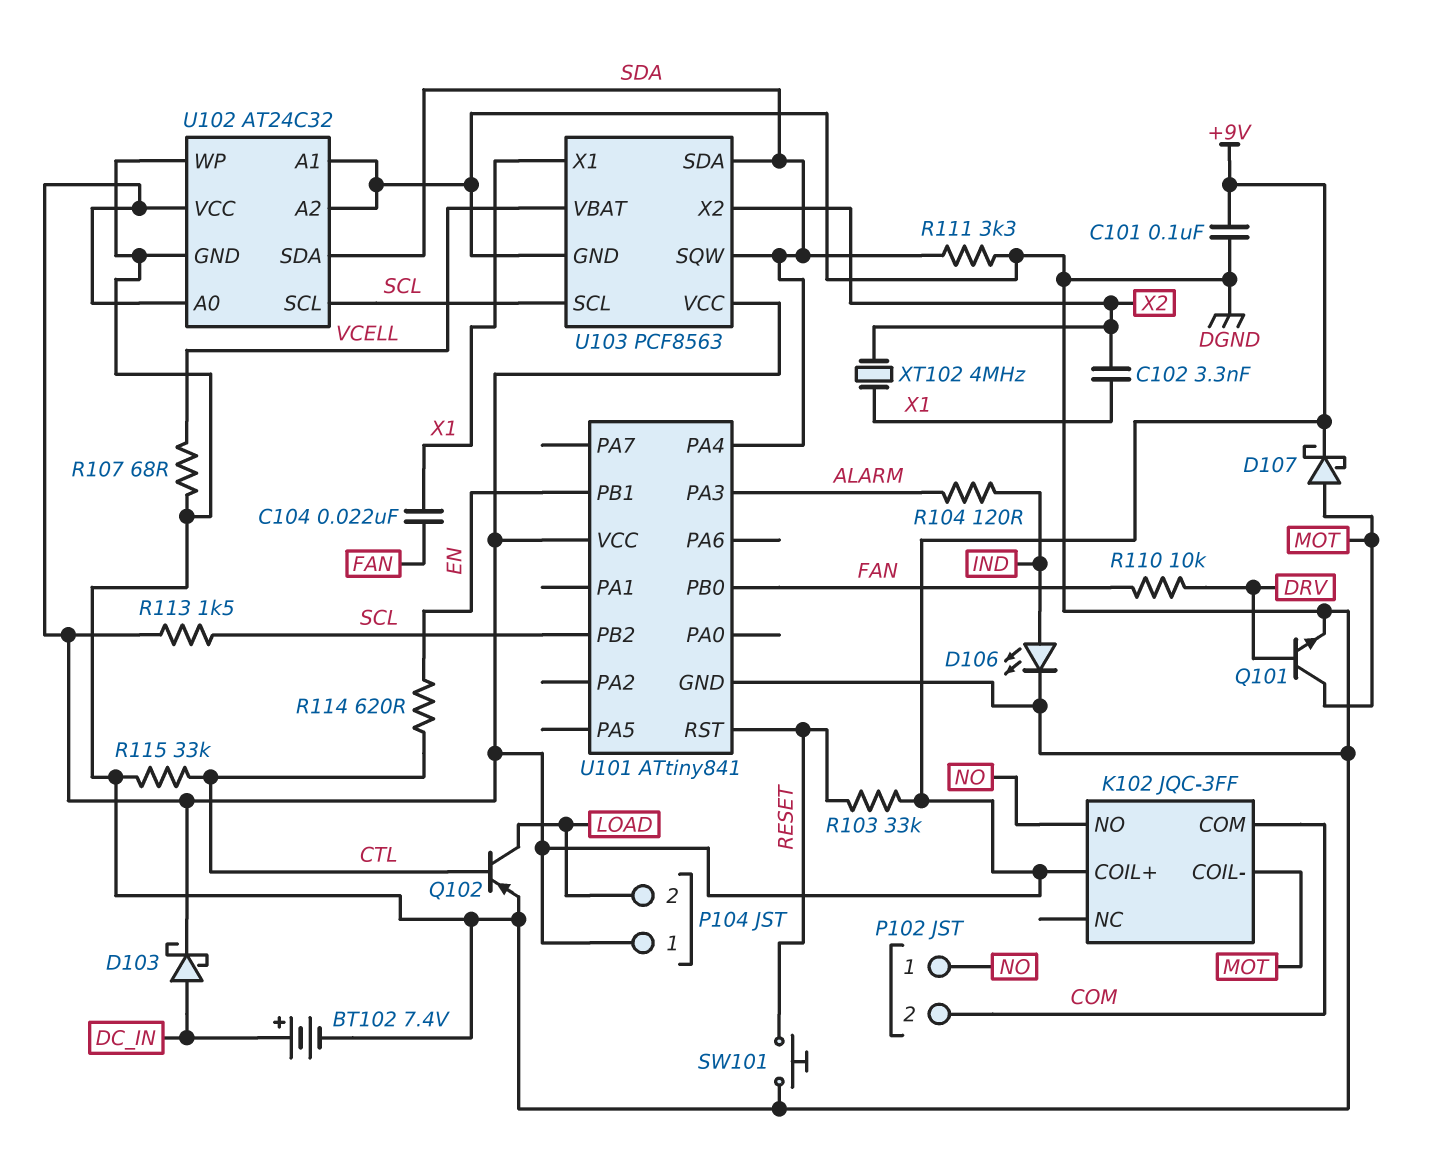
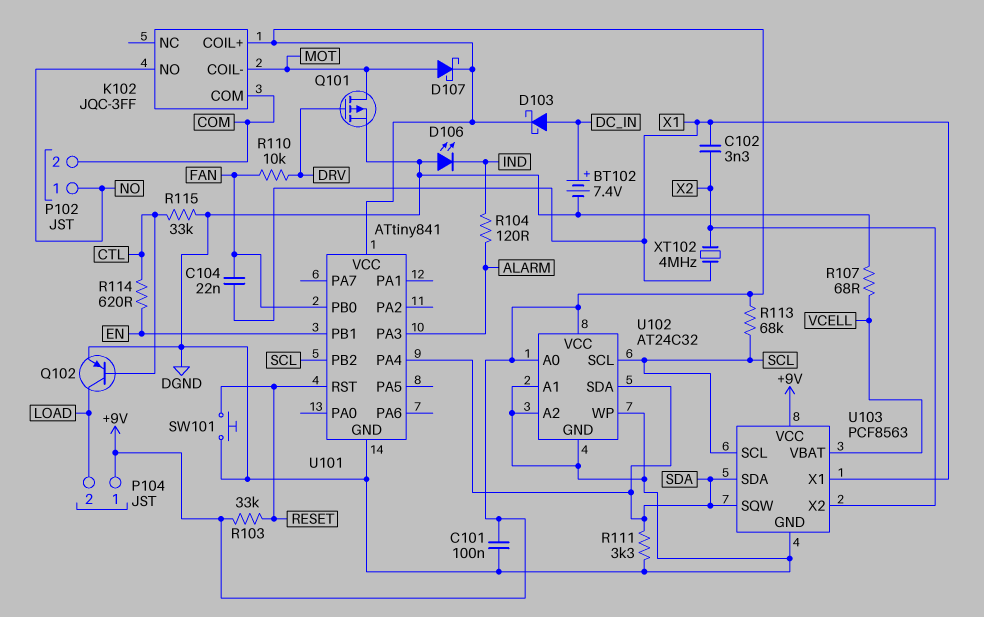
D106: LED (A IND, K DGND) -> LED (A DGND, K IND)
Q101: NPN (B DRV, C MOT, E DGND) -> PMOS (G DRV, D MOT, S DGND)
R113: 1.5k (+9V, SCL) -> 68k (+9V, SCL)

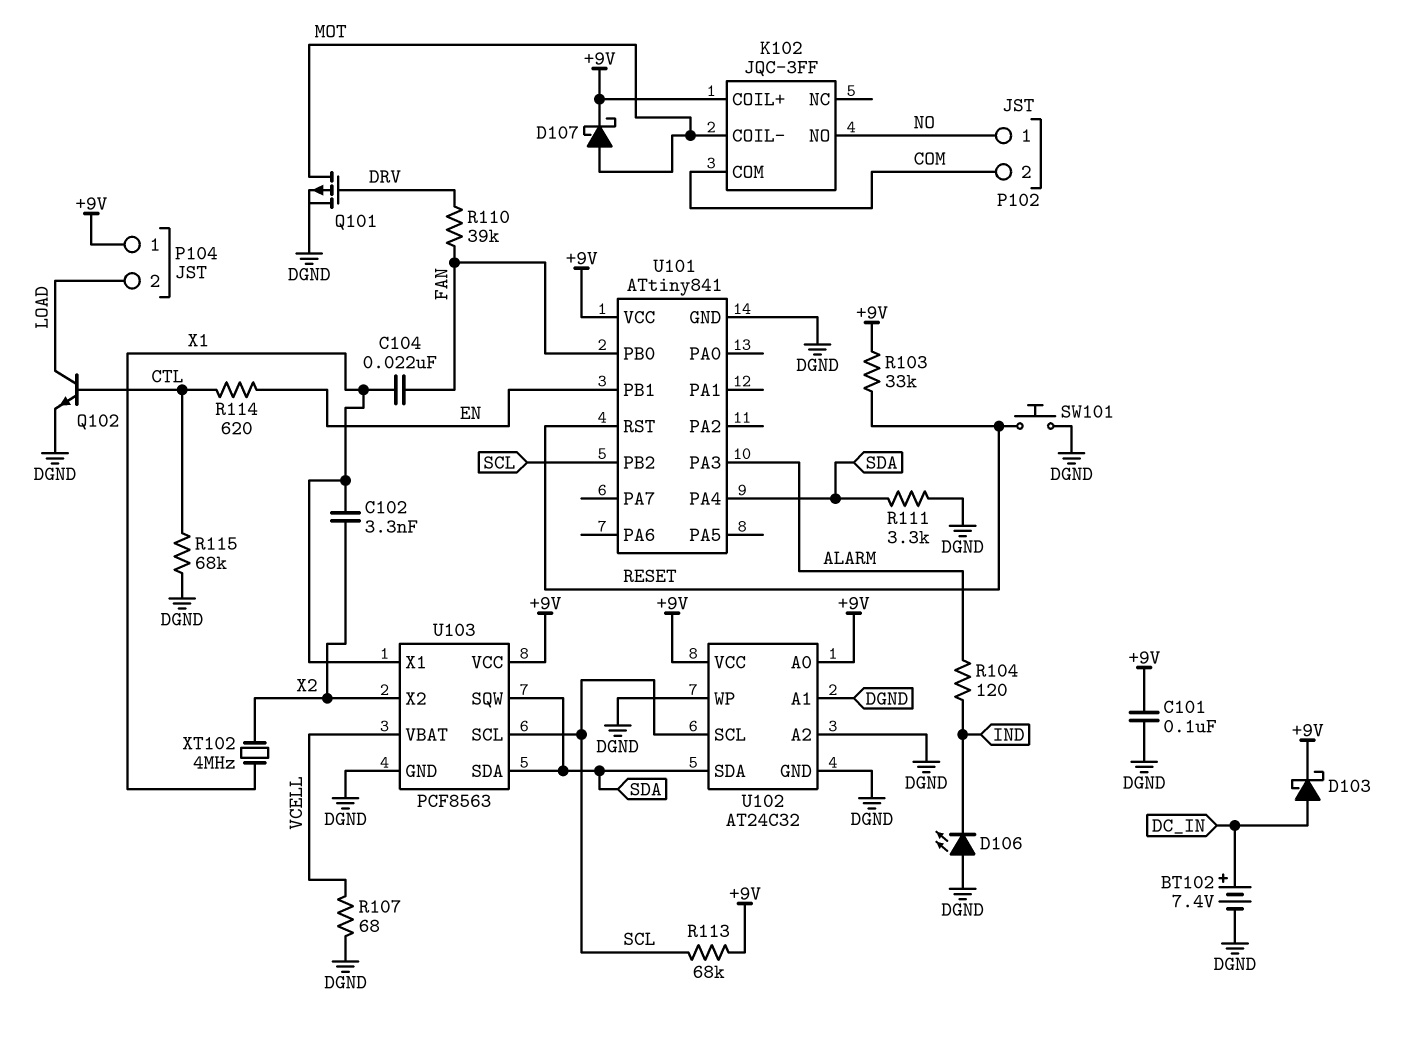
Q102: PNP (B CTL, C LOAD, E DGND) -> NPN (B CTL, C LOAD, E DGND)
R110: 10k (DRV, FAN) -> 39k (DRV, FAN)
R115: 33k (CTL, DGND) -> 68k (CTL, DGND)

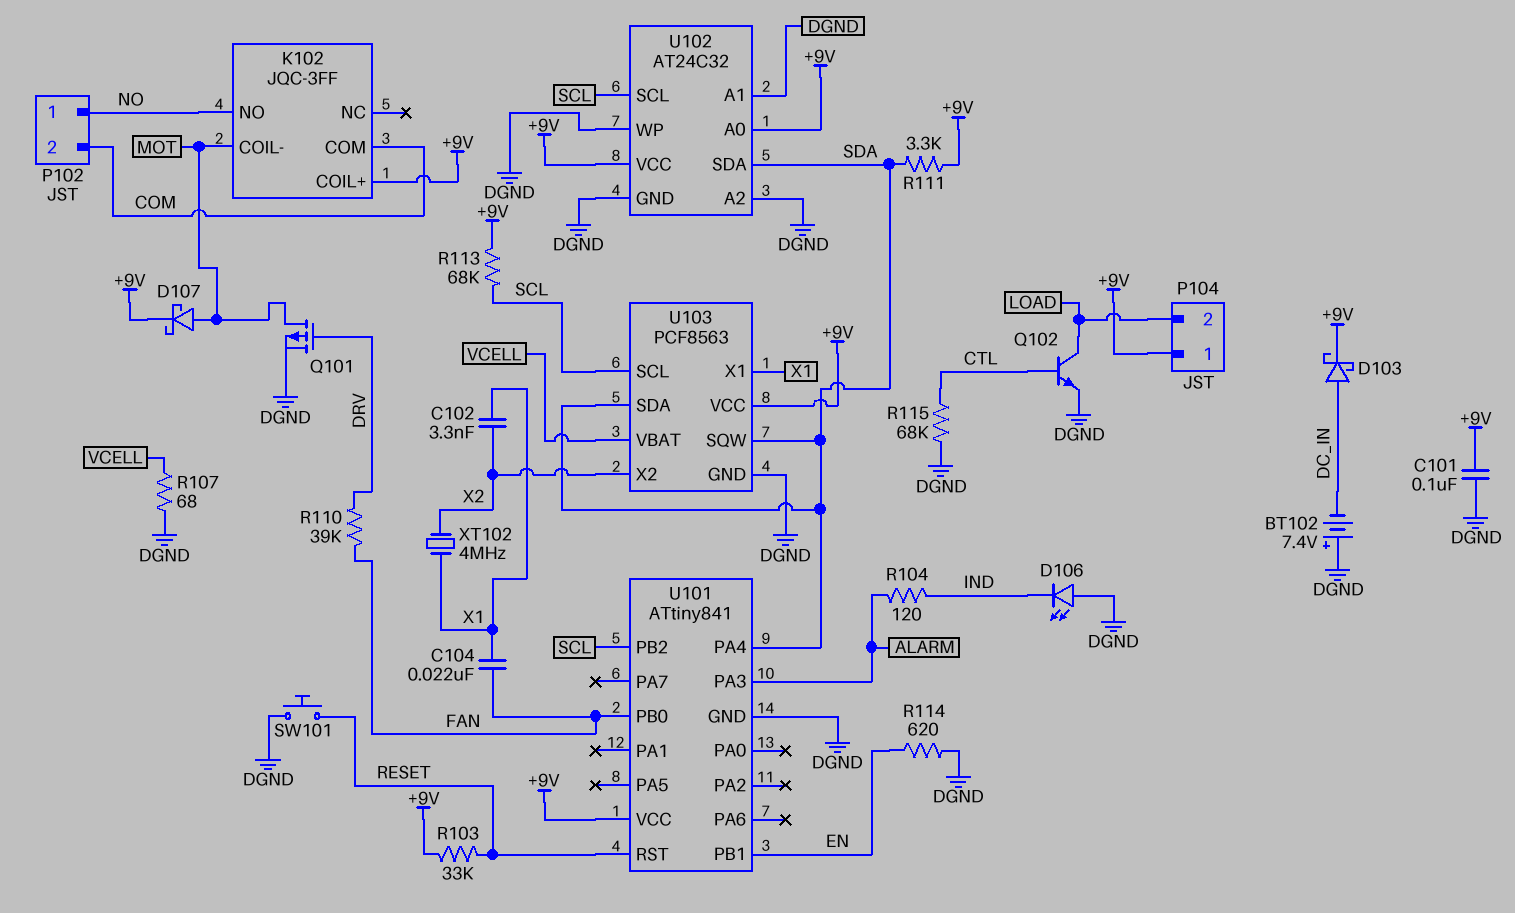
BT102: 7.4V (plus DC_IN, minus DGND) -> 7.4V (plus DGND, minus DC_IN)
R111: 3.3k (DGND, SDA) -> 3.3k (+9V, SDA)
R114: 620 (CTL, EN) -> 620 (DGND, EN)

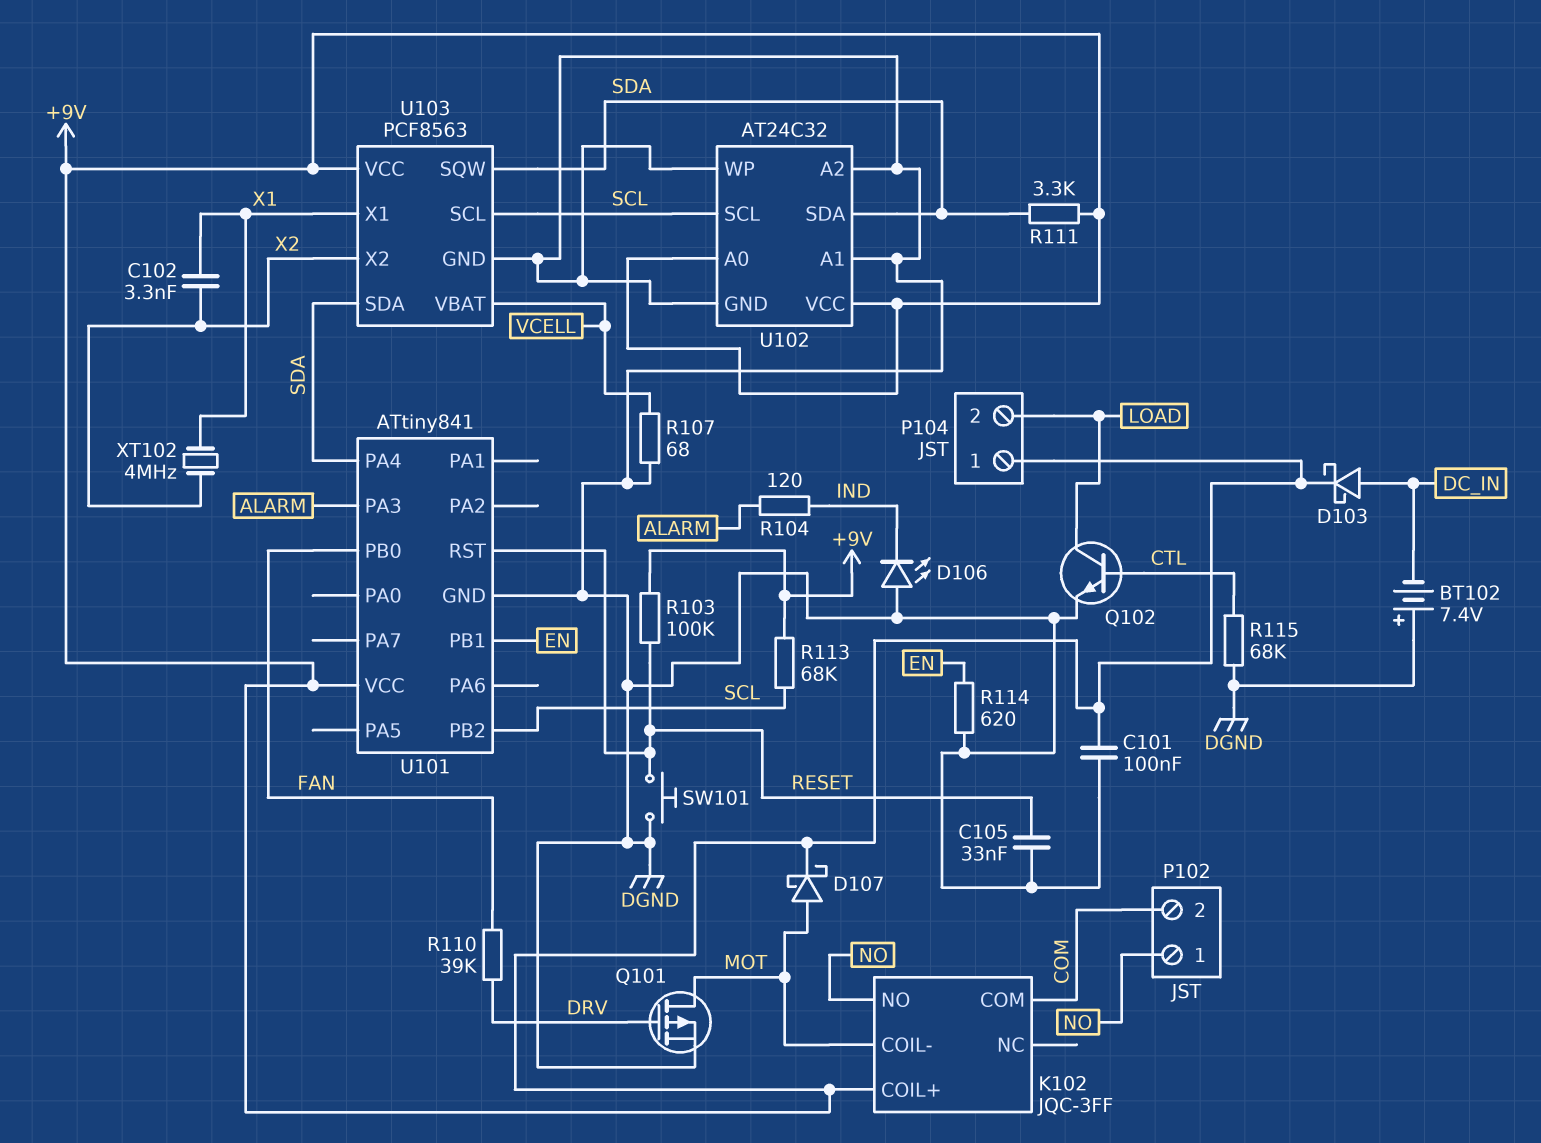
C104: 22nF (FAN, X1) -> none
C105: none -> 33nF (DGND, RESET)
R103: 33k (+9V, RESET) -> 100k (+9V, RESET)

